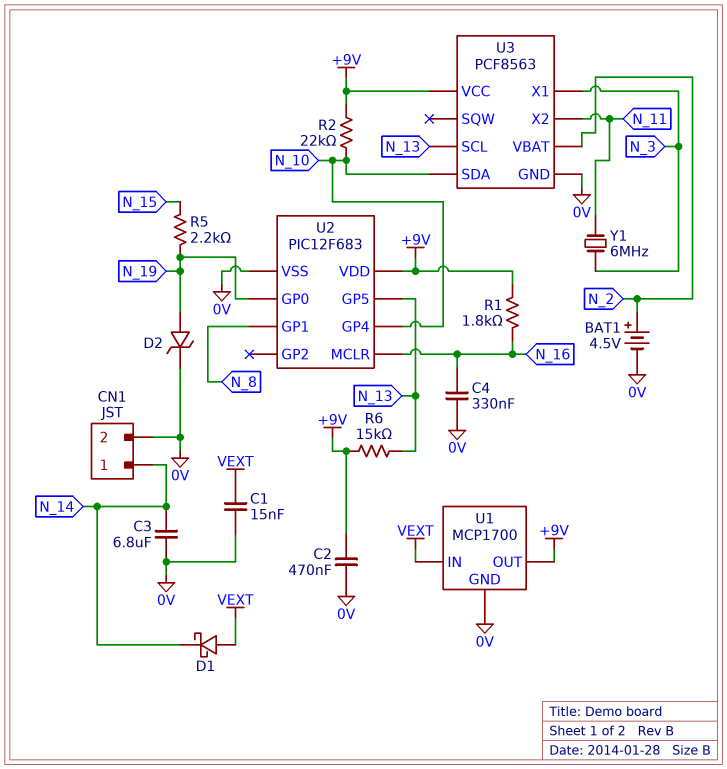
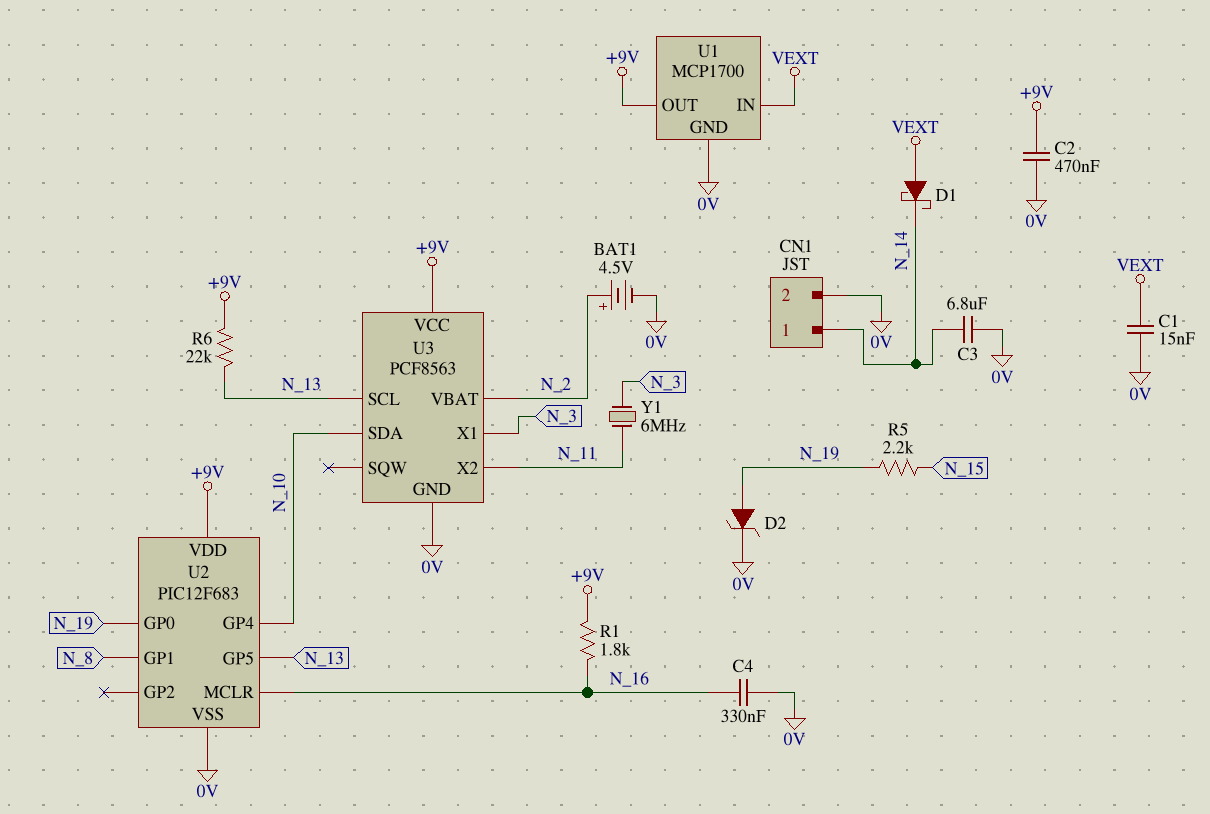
R2: 22k (+9V, N_10) -> none
R6: 15k (+9V, N_13) -> 22k (+9V, N_13)

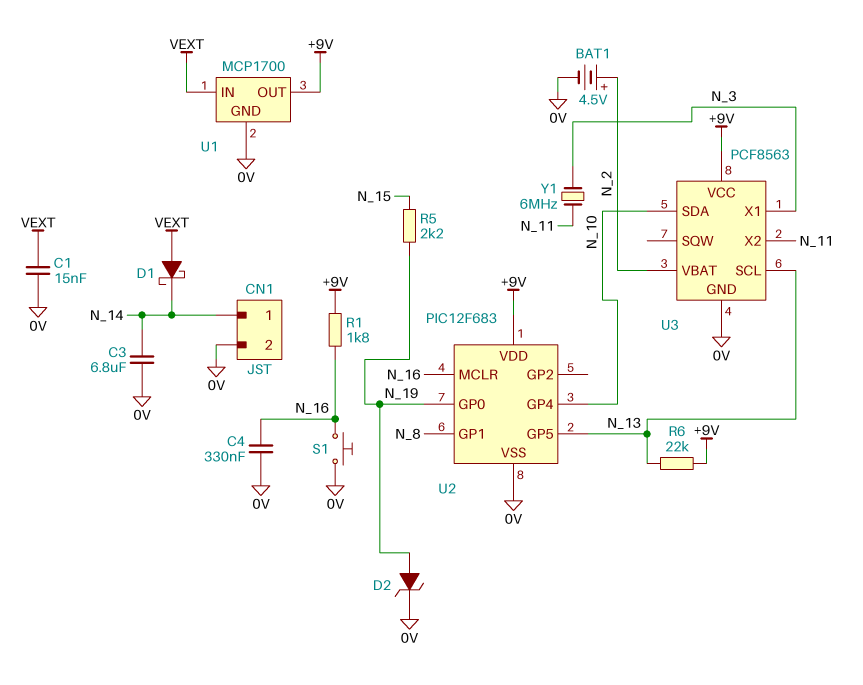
C2: 470nF (+9V, 0V) -> none
S1: none -> button (0V, N_16)

